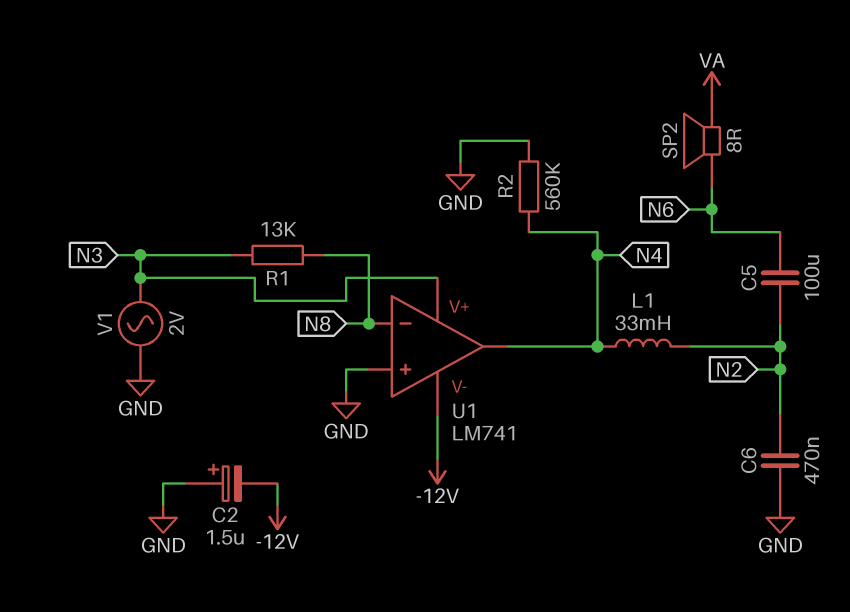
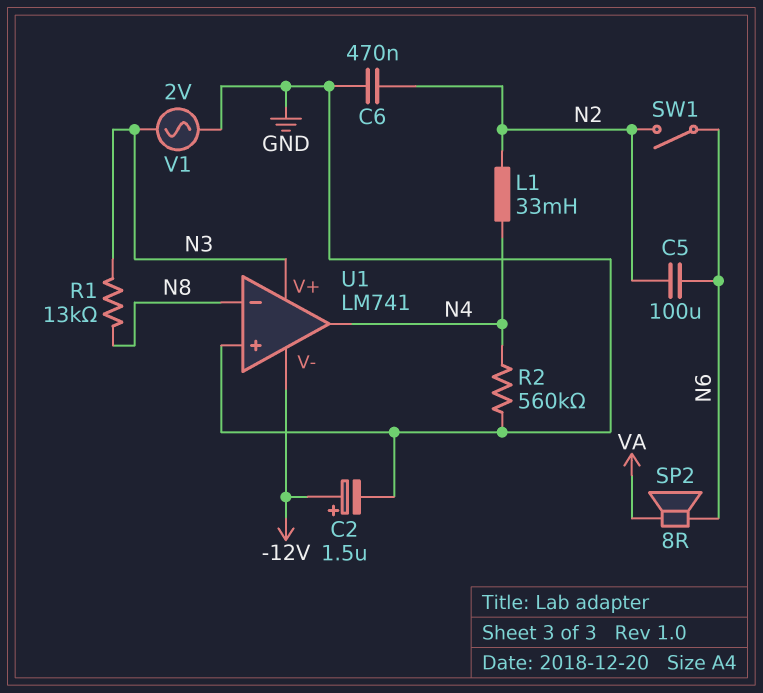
C2: 1.5uF (plus GND, minus -12V) -> 1.5uF (plus -12V, minus GND)
SW1: none -> switch (N2, N6)

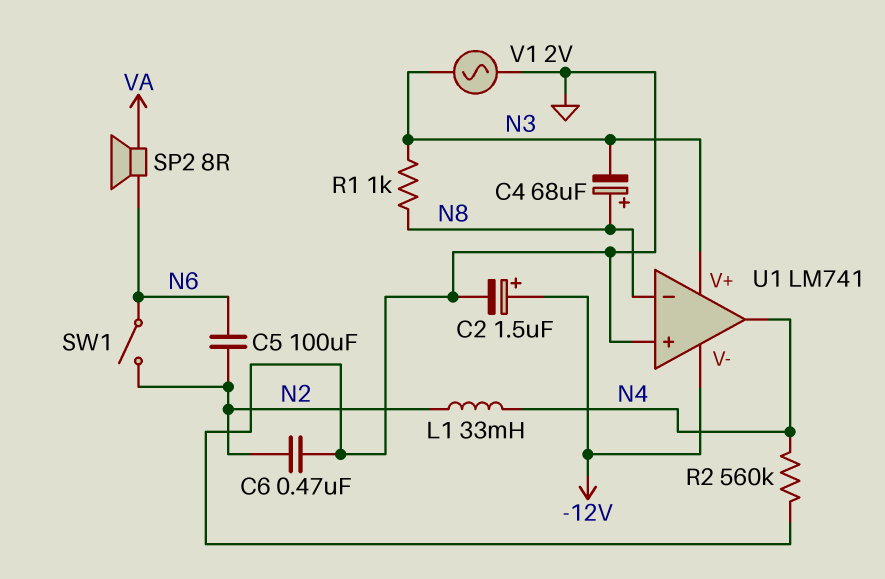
C4: none -> 68uF (plus N8, minus N3)
R1: 13k (N3, N8) -> 1k (N3, N8)

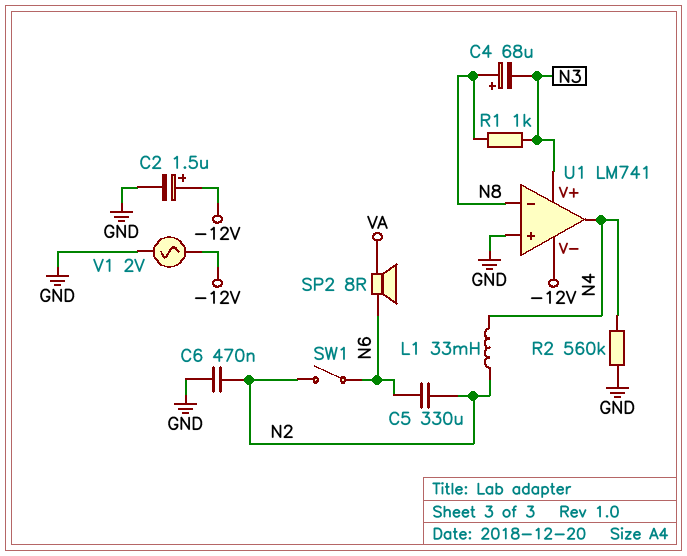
C5: 100uF (N2, N6) -> 330uF (N2, N6)
V1: AC 2V (GND, N3) -> AC 2V (-12V, GND)

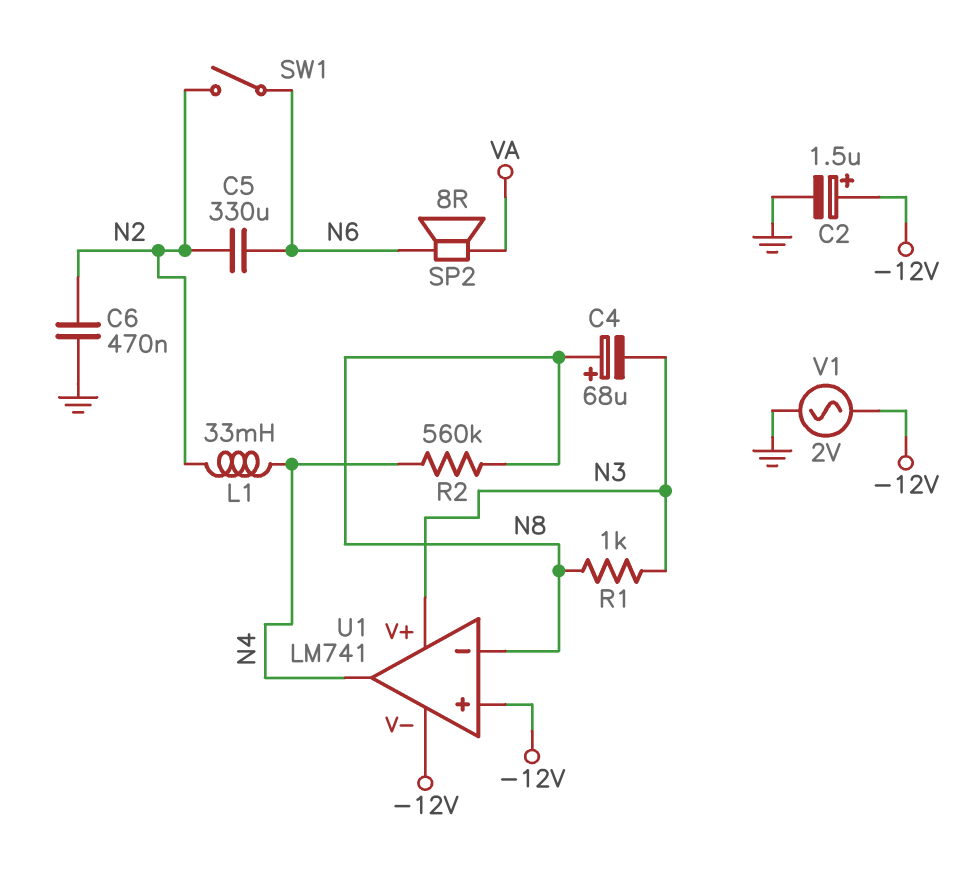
R2: 560k (GND, N4) -> 560k (N4, N8)
U1 pin in+: GND -> -12V

